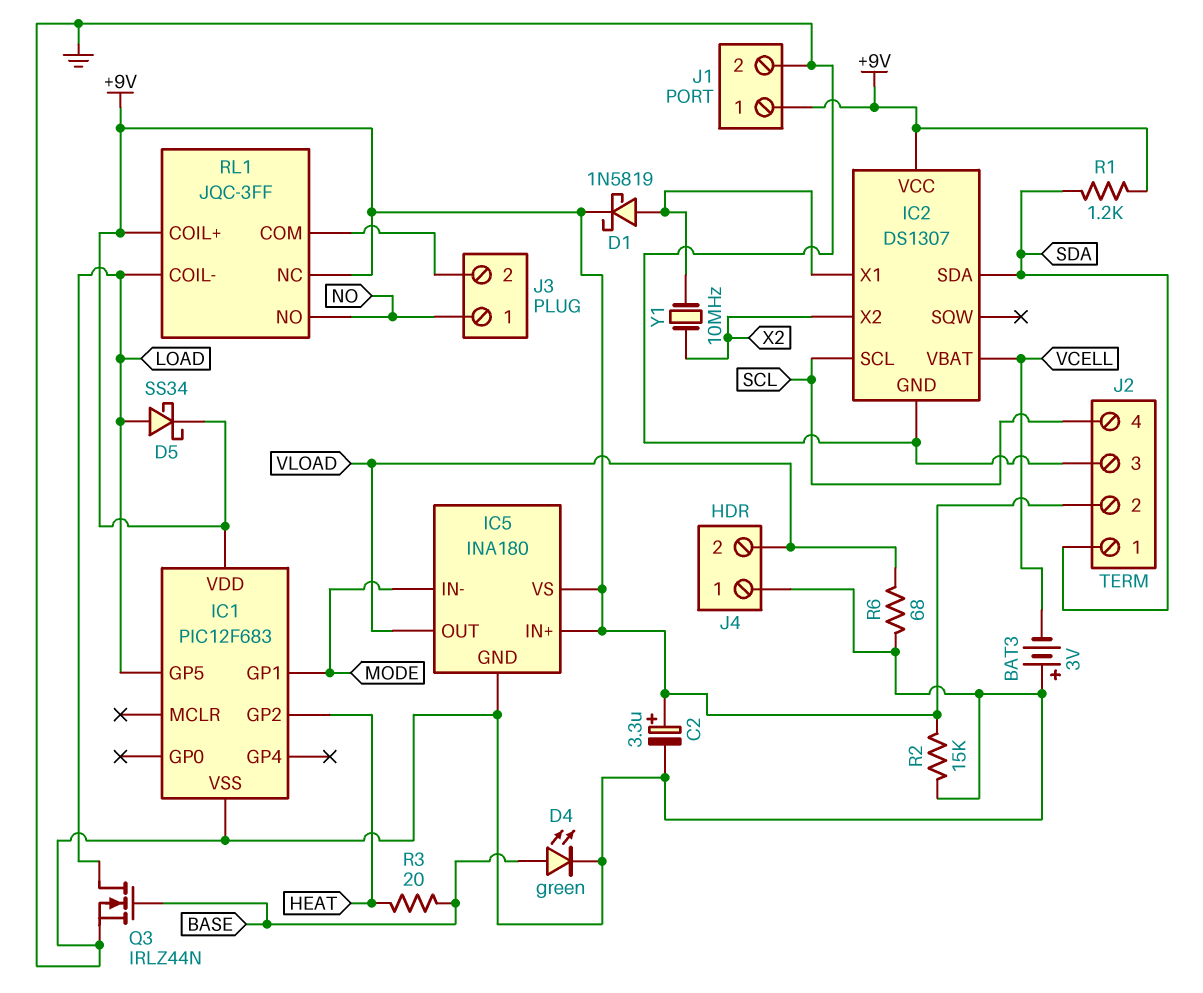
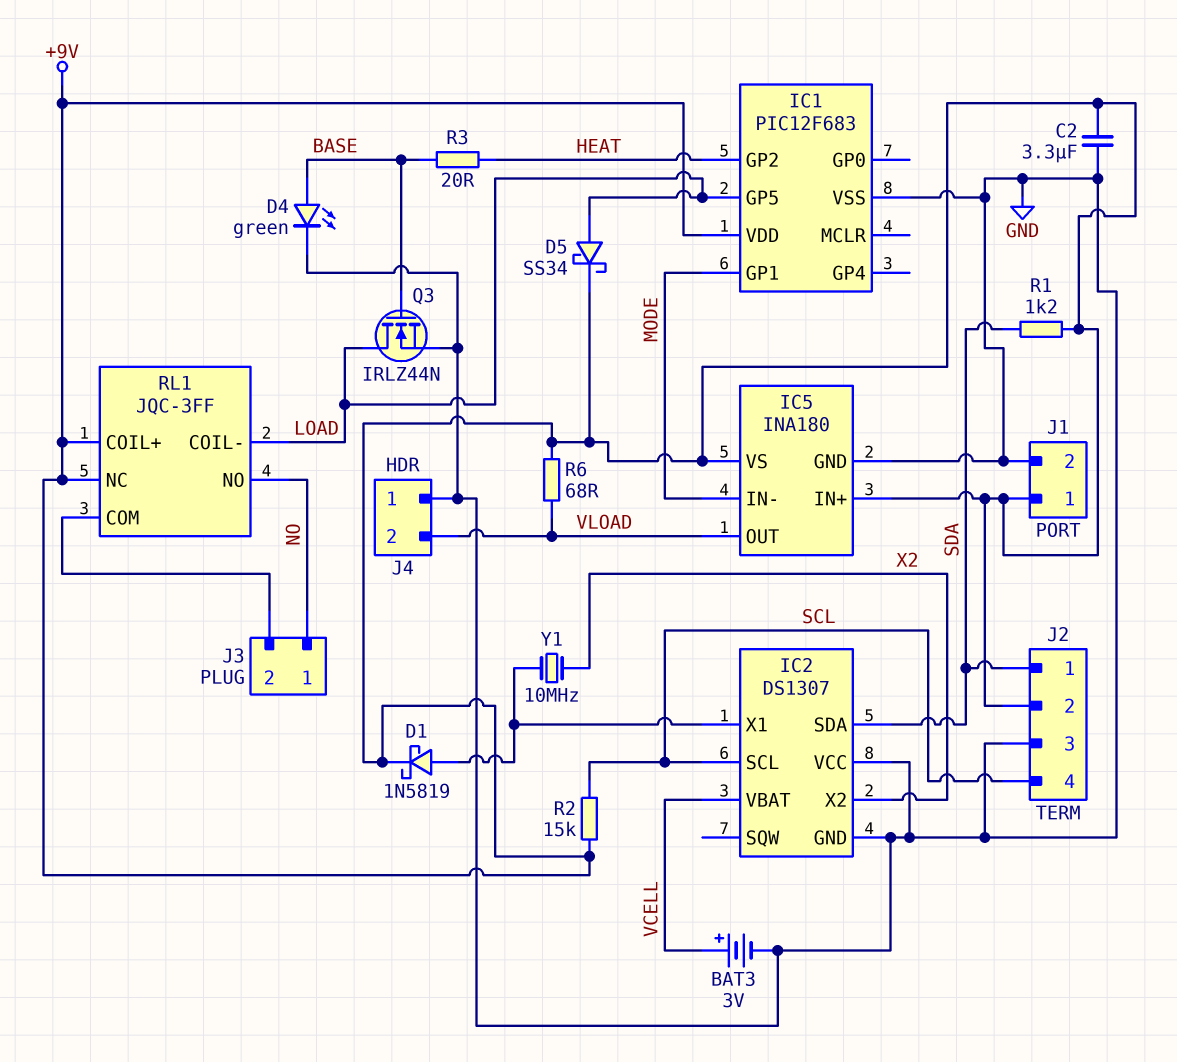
BAT3: 3V (plus GND, minus VCELL) -> 3V (plus VCELL, minus GND)
C2: 3.3uF (plus +9V, minus GND) -> 3.3uF (+9V, GND)
IC2 pin VCC: +9V -> GND
R2: 15k (+9V, GND) -> 15k (+9V, SCL)
R6: 68 (GND, VLOAD) -> 68 (+9V, VLOAD)

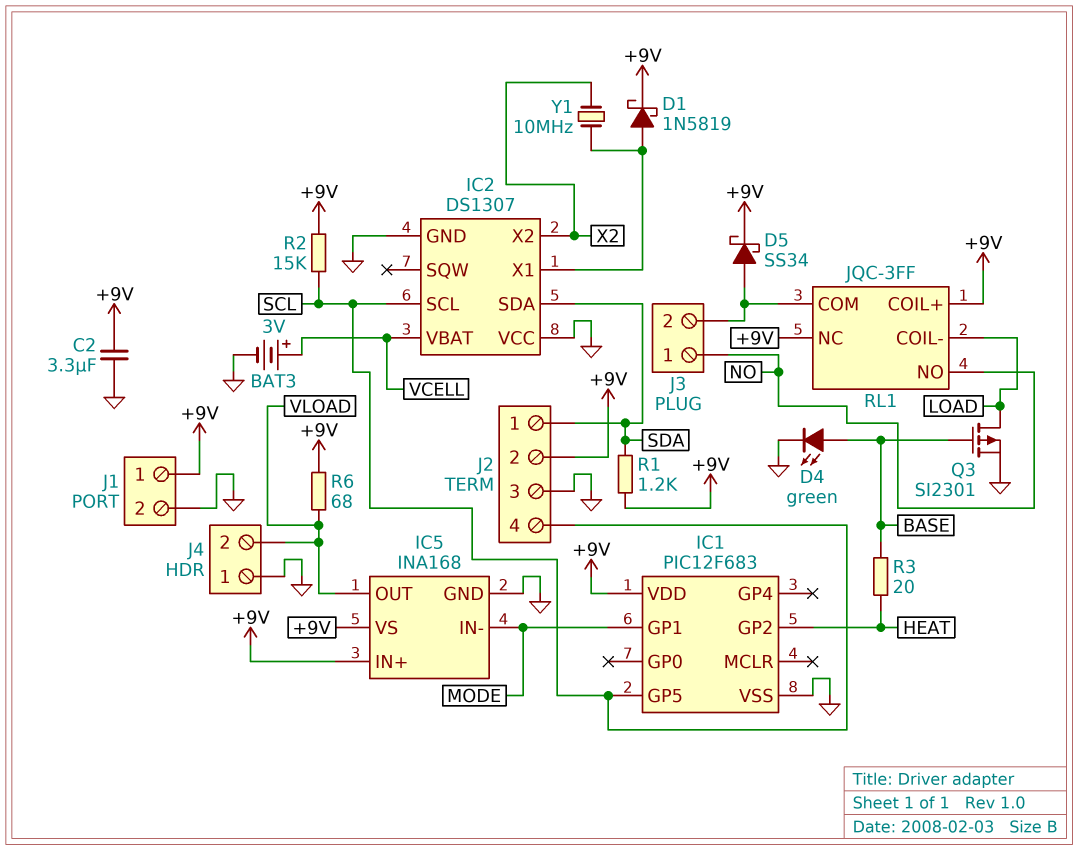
D5: schottky SS34 (A LOAD, K +9V) -> schottky SS34 (A J3/2, K +9V)
IC1 pin GP5: LOAD -> SCL
IC5: INA180 -> INA168
Q3: NMOS IRLZ44N (G BASE, D LOAD, S GND) -> PMOS SI2301 (G BASE, D LOAD, S GND)

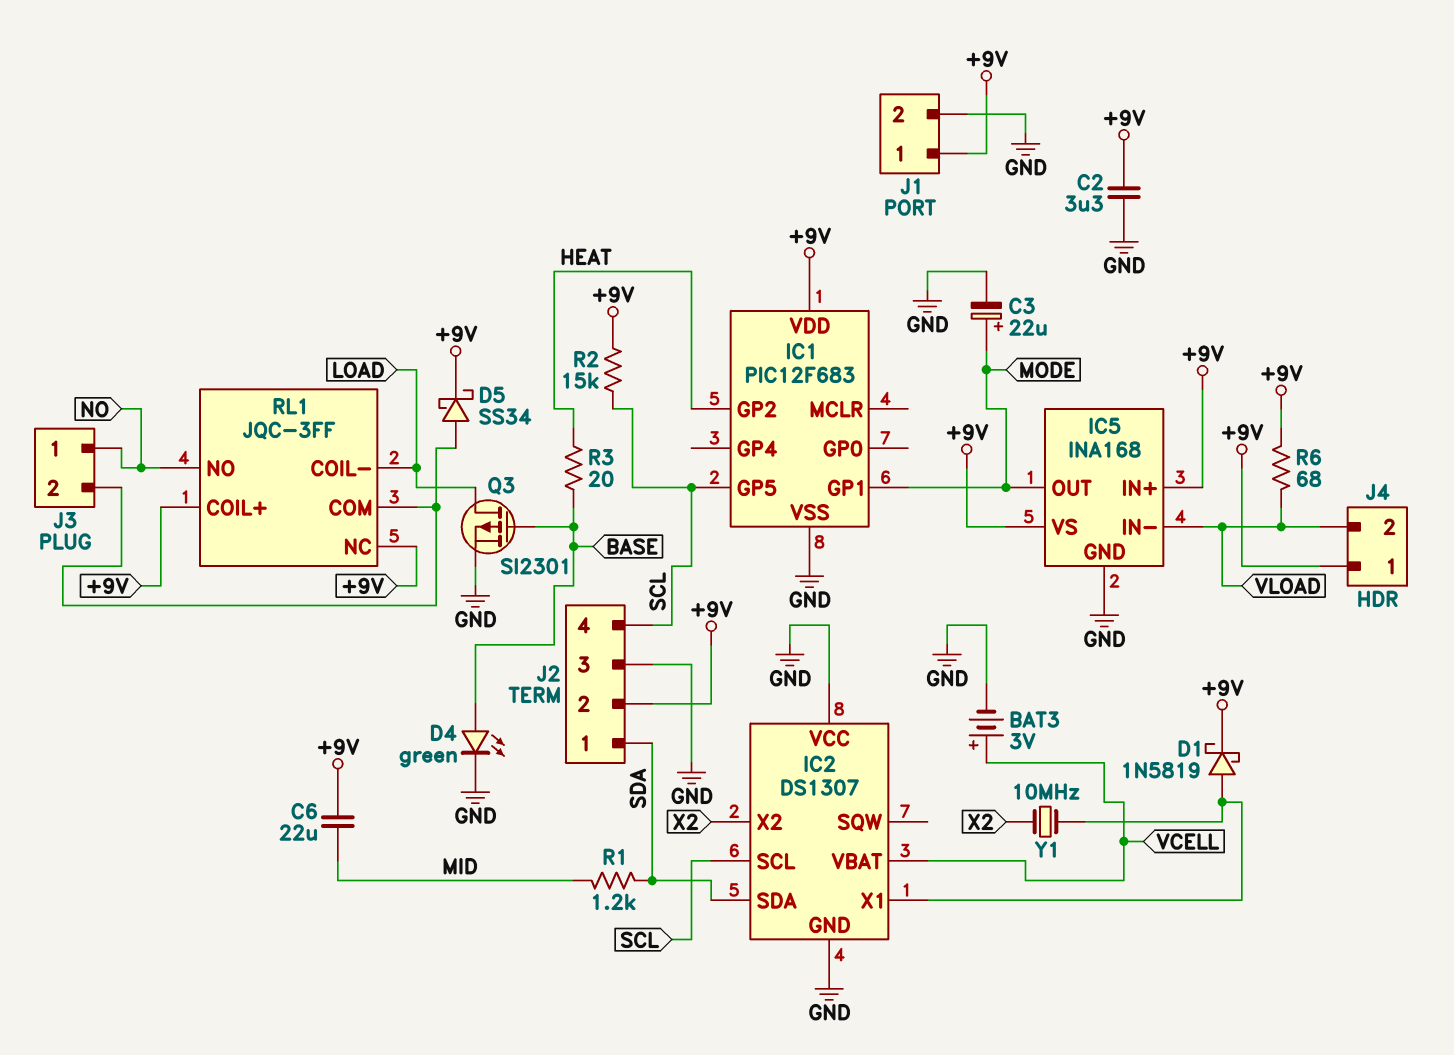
C3: none -> 22uF (plus MODE, minus GND)
C6: none -> 22uF (+9V, MID)
IC5 pin IN-: MODE -> VLOAD
IC5 pin OUT: VLOAD -> MODE
J4 pin 1: GND -> +9V
R1: 1.2k (+9V, SDA) -> 1.2k (MID, SDA)

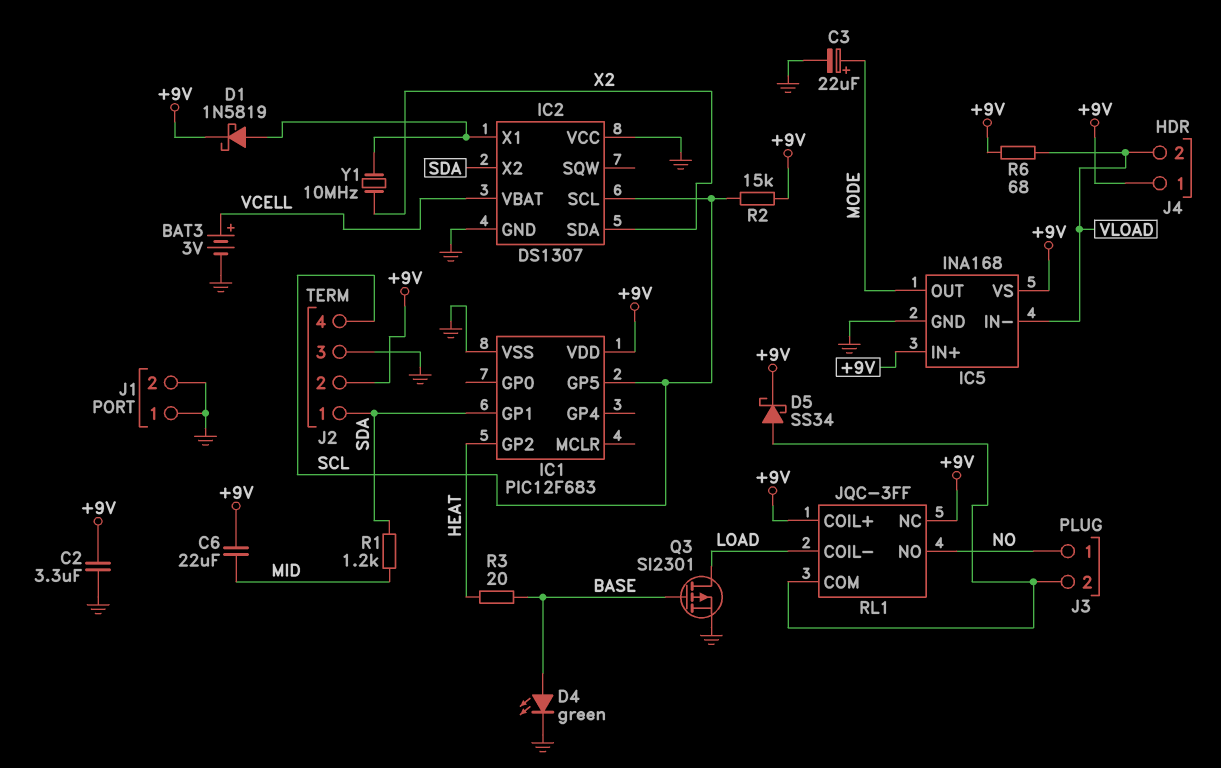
IC1 pin GP1: MODE -> SDA
IC2 pin SDA: SDA -> X2
IC2 pin X2: X2 -> SDA
J1 pin 1: +9V -> GND

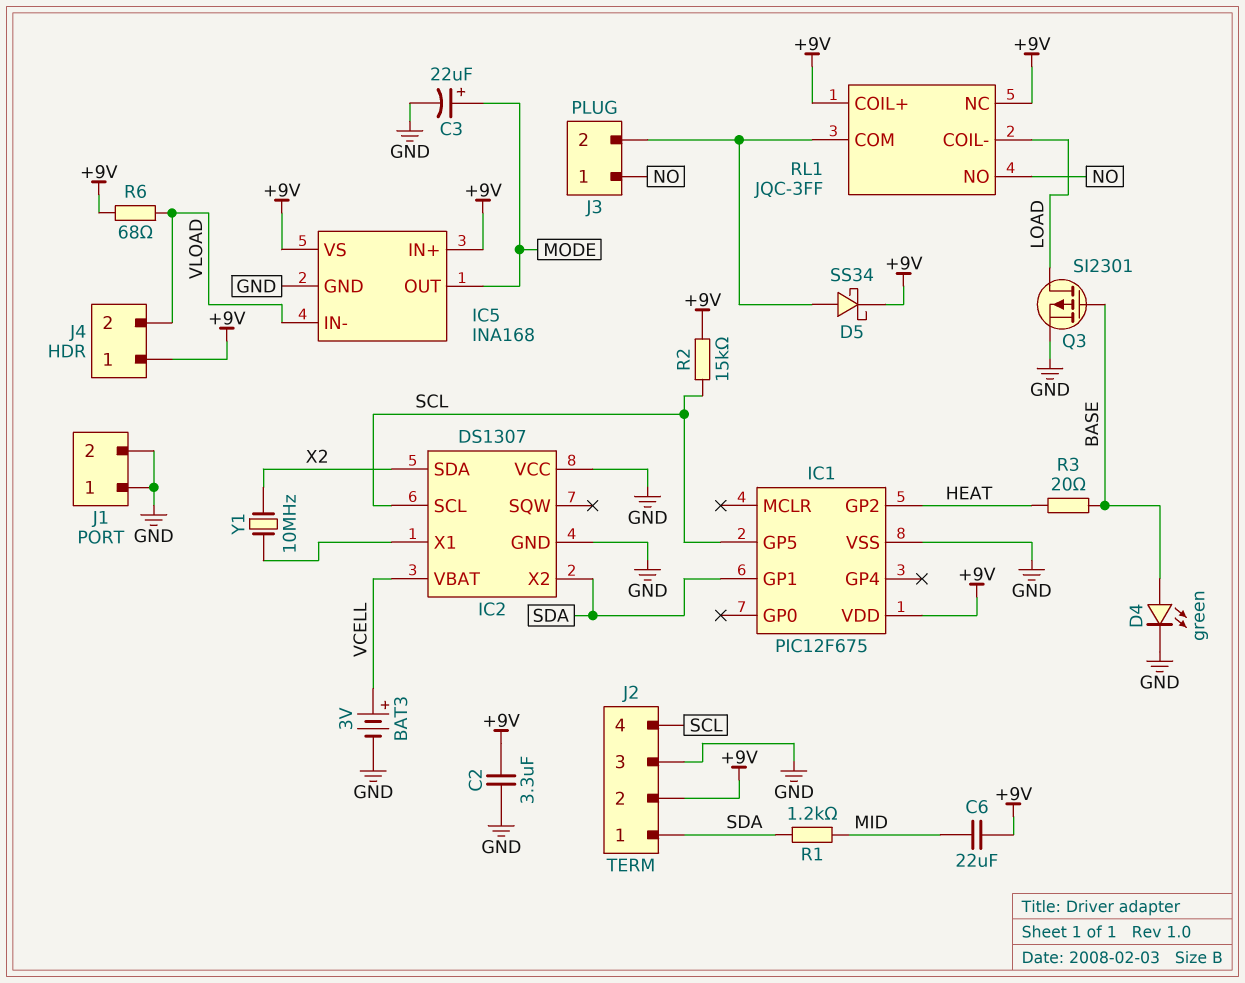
D1: schottky 1N5819 (A IC2/X1, K +9V) -> none
IC1: PIC12F683 -> PIC12F675

